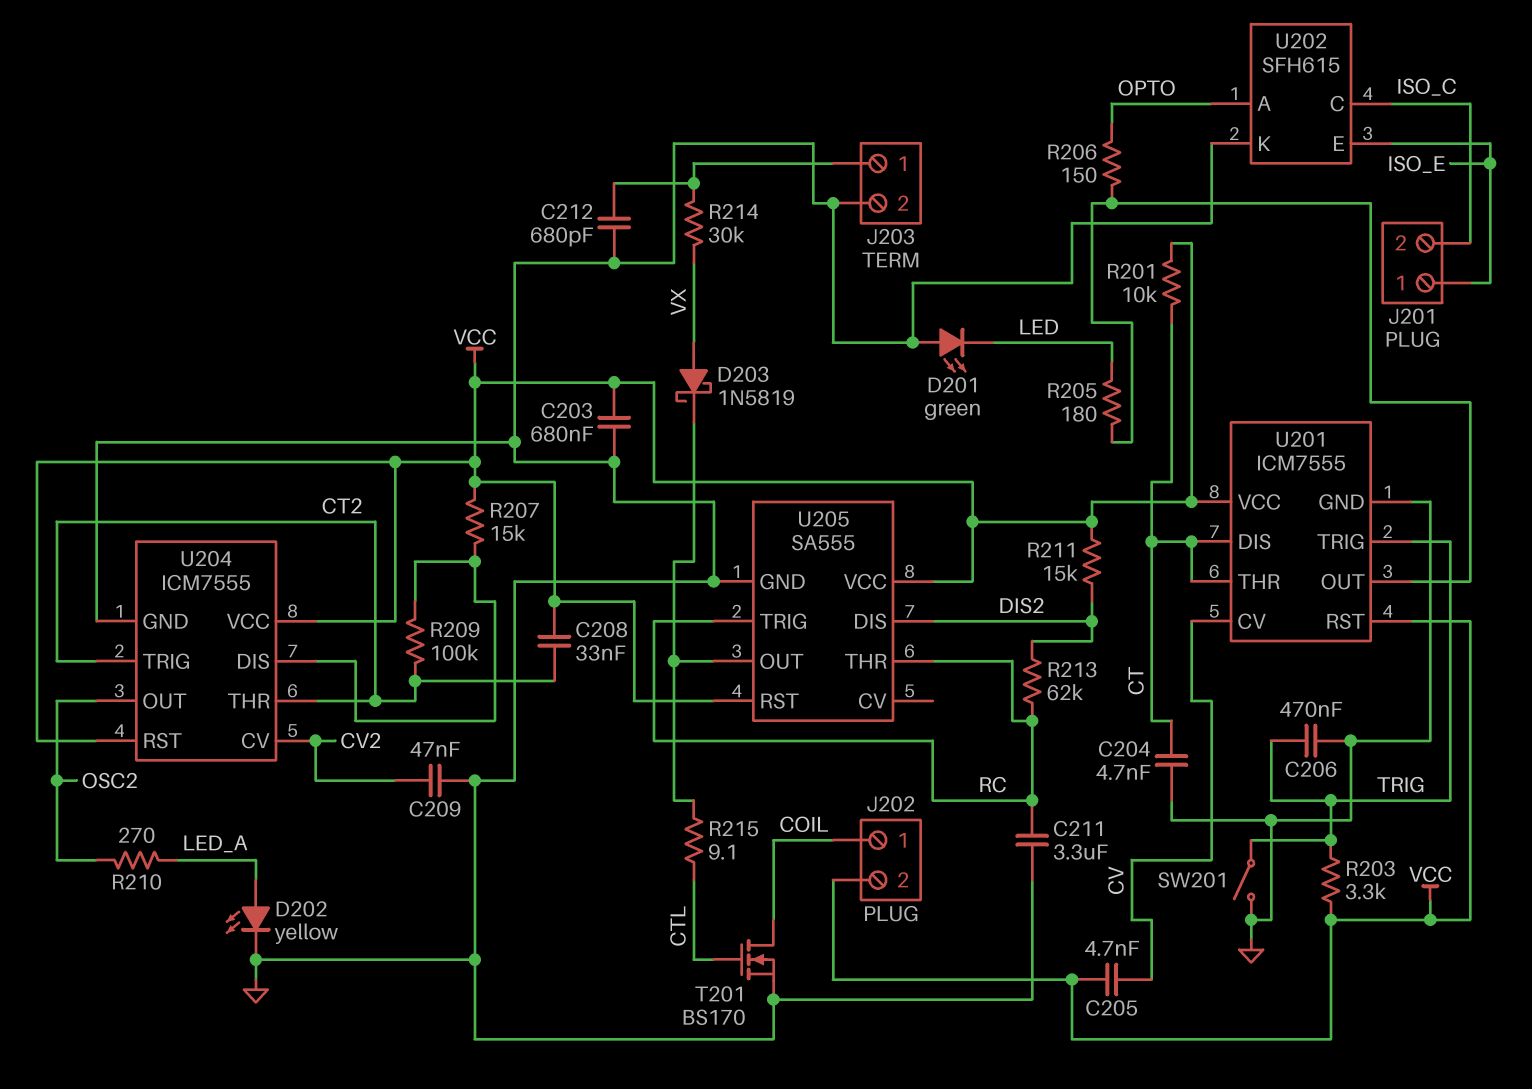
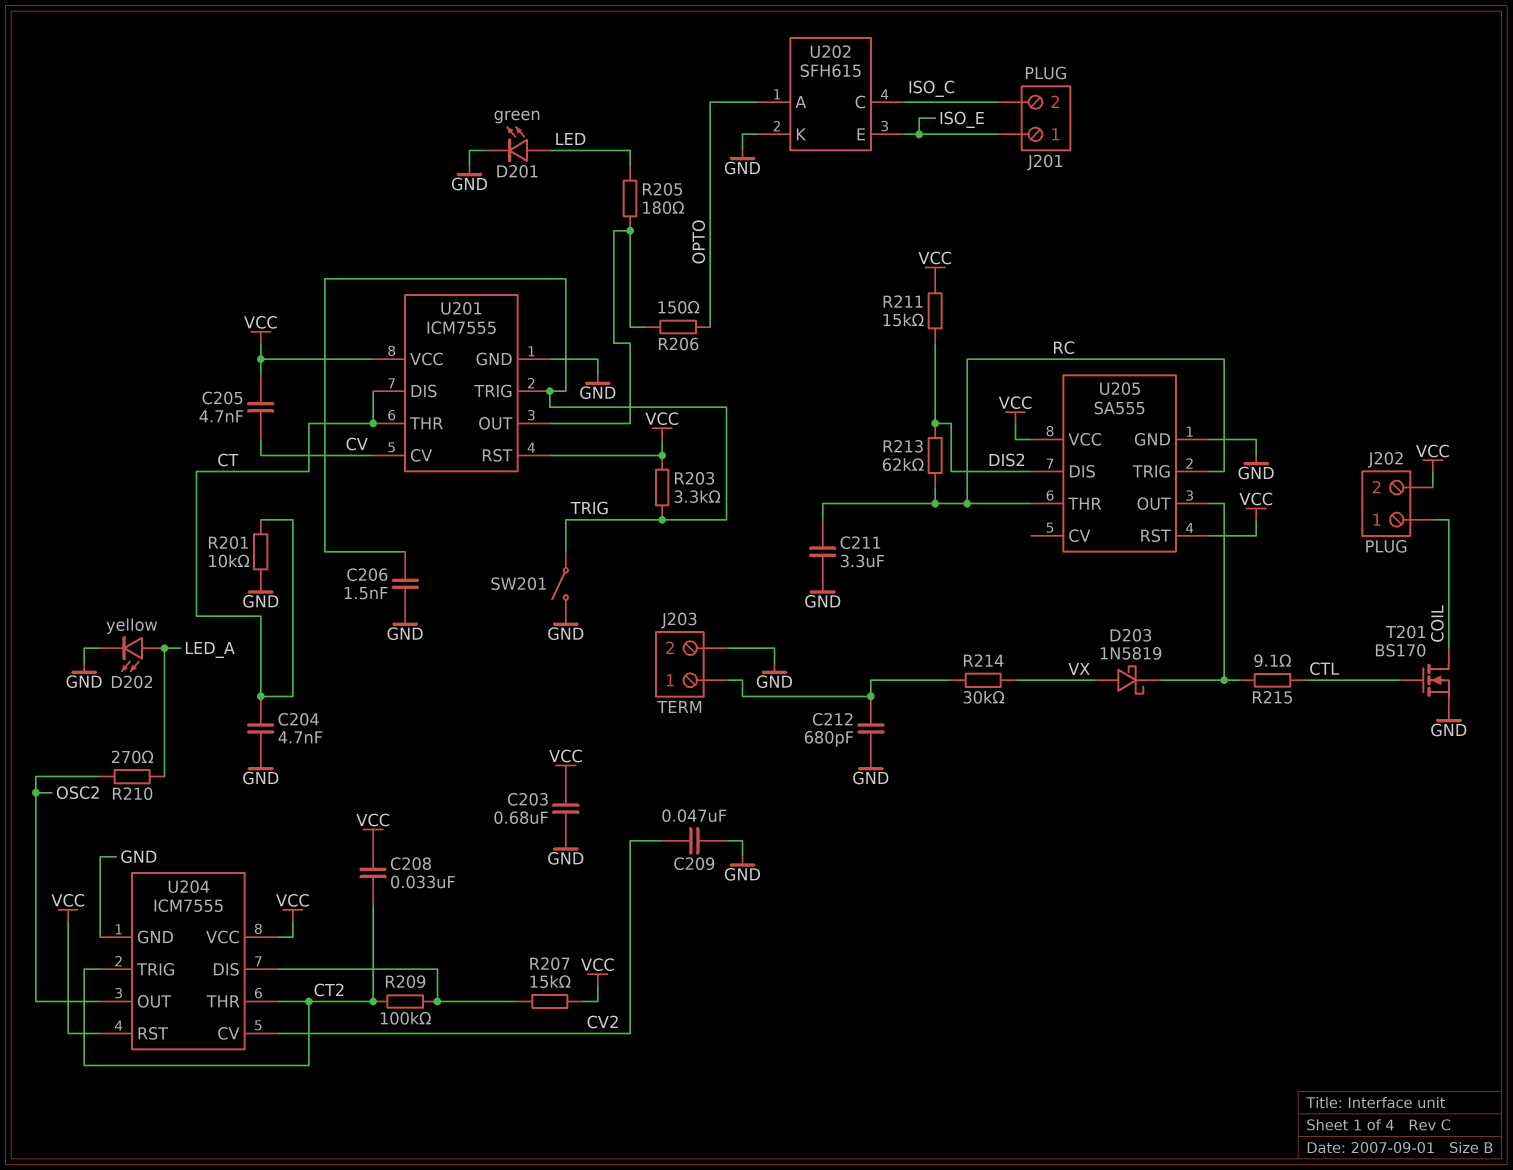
C206: 470nF (GND, TRIG) -> 1.5nF (GND, TRIG)
D201: LED green (A GND, K LED) -> LED green (A LED, K GND)
R201: 10k (CT, VCC) -> 10k (CT, GND)

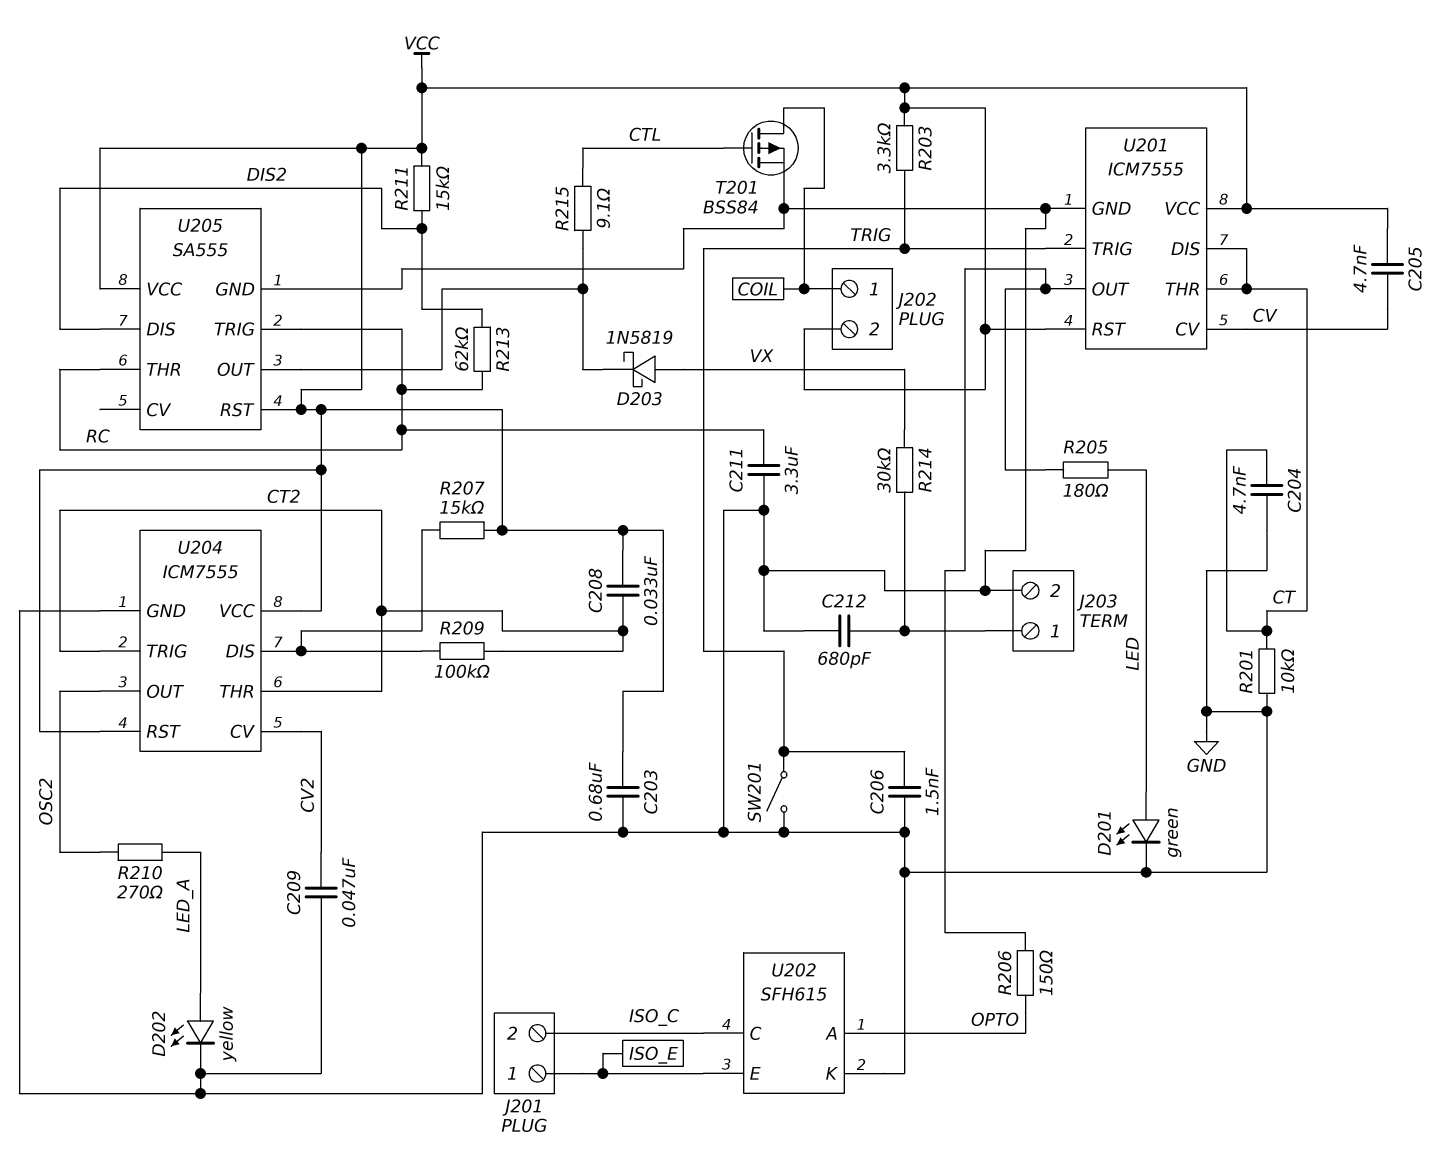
T201: NMOS BS170 (G CTL, D COIL, S GND) -> PMOS BSS84 (G CTL, D COIL, S GND)

